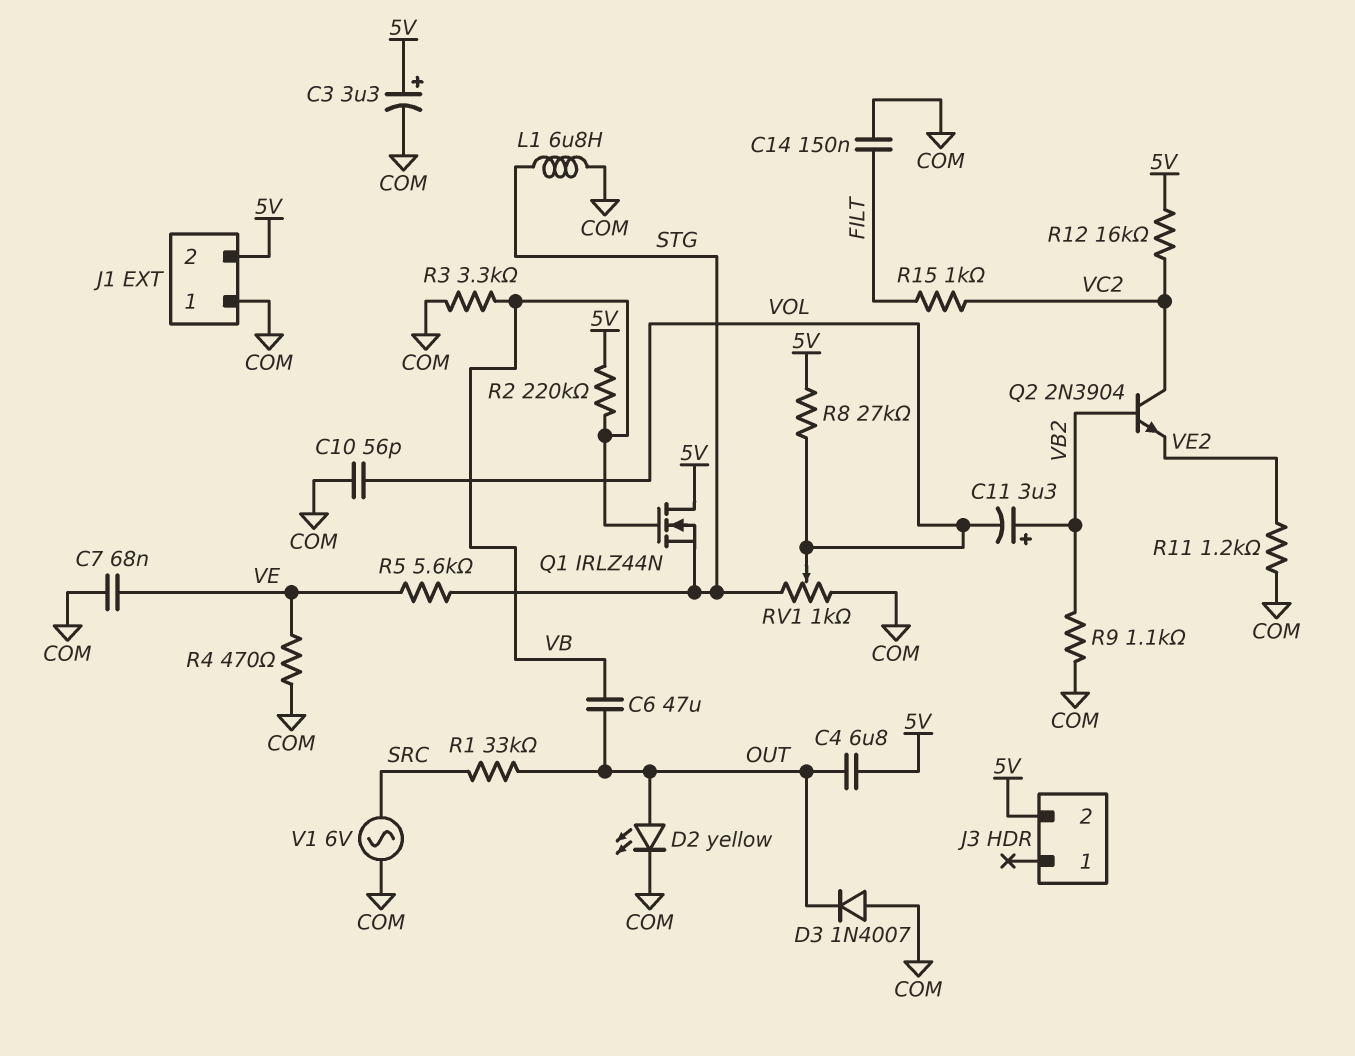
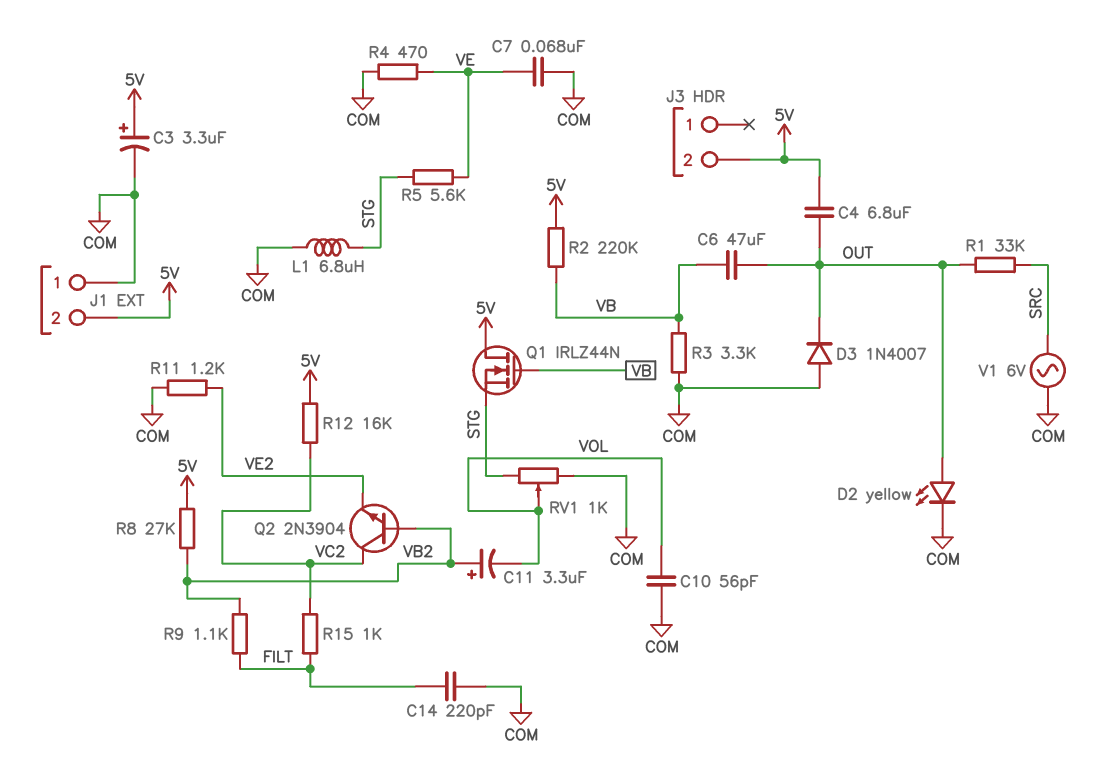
C14: 150nF (COM, FILT) -> 220pF (COM, FILT)
R8: 27k (5V, VOL) -> 27k (5V, VB2)
R9: 1.1k (COM, VB2) -> 1.1k (FILT, VB2)

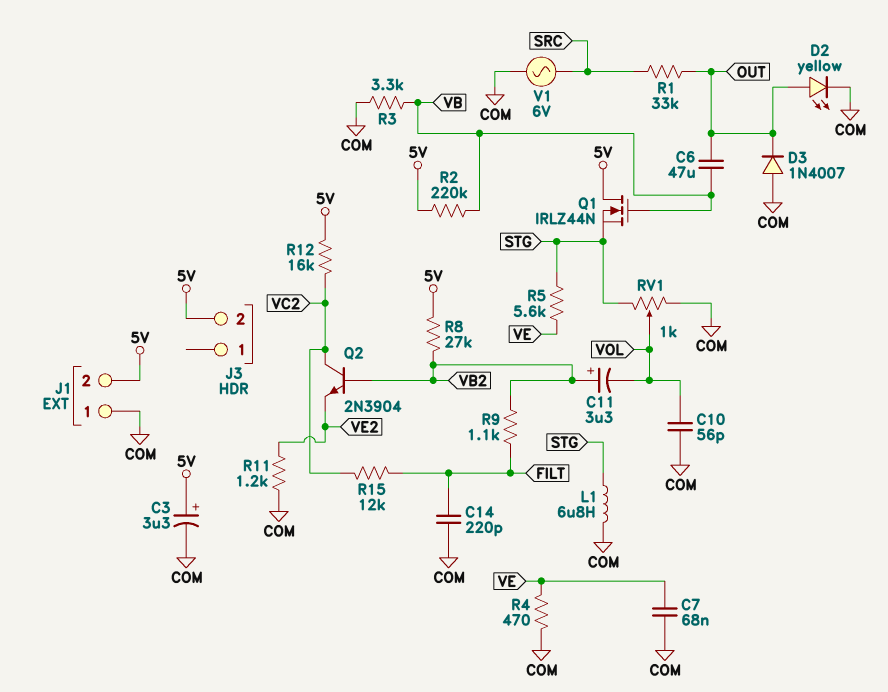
C4: 6.8uF (5V, OUT) -> none
R15: 1k (FILT, VC2) -> 12k (FILT, VC2)

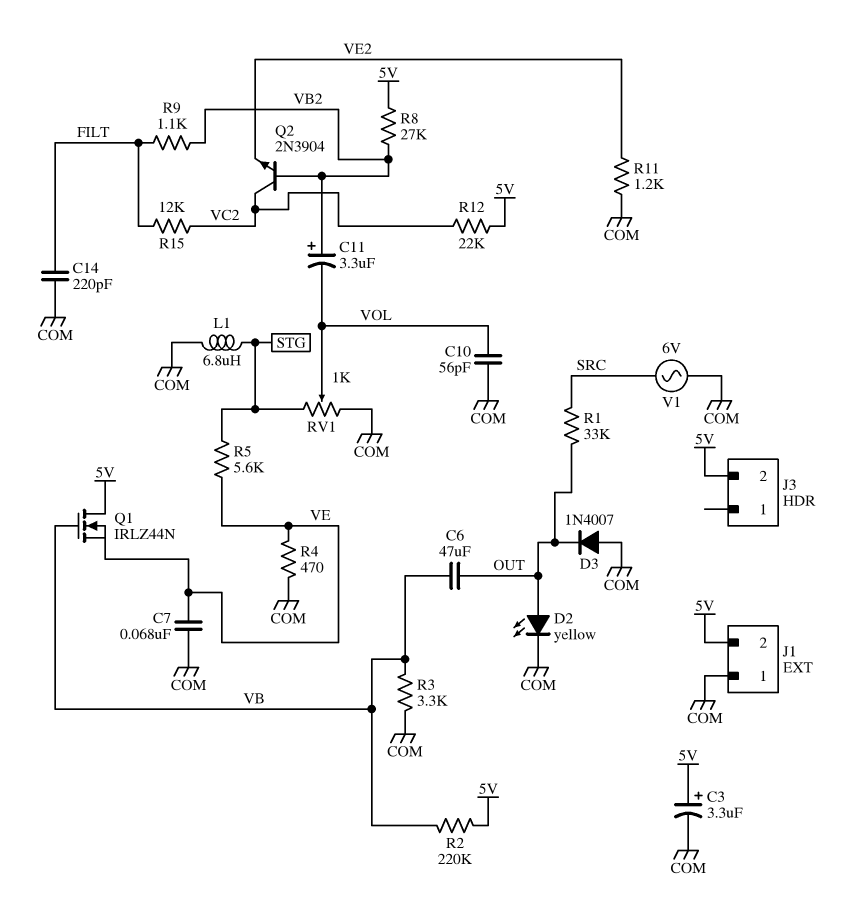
Q1: NMOS IRLZ44N (G VB, D 5V, S STG) -> NMOS IRLZ44N (G VB, D 5V, S VE)
R12: 16k (5V, VC2) -> 22k (5V, VC2)

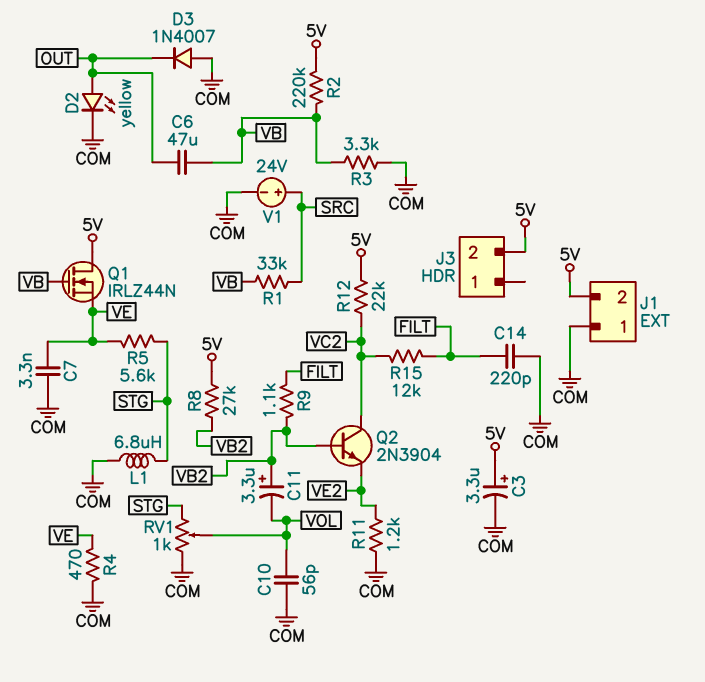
C7: 68nF (COM, VE) -> 3.3nF (COM, VE)
R1: 33k (OUT, SRC) -> 33k (SRC, VB)
V1: AC 6V (COM, SRC) -> 24V (plus SRC, minus COM)

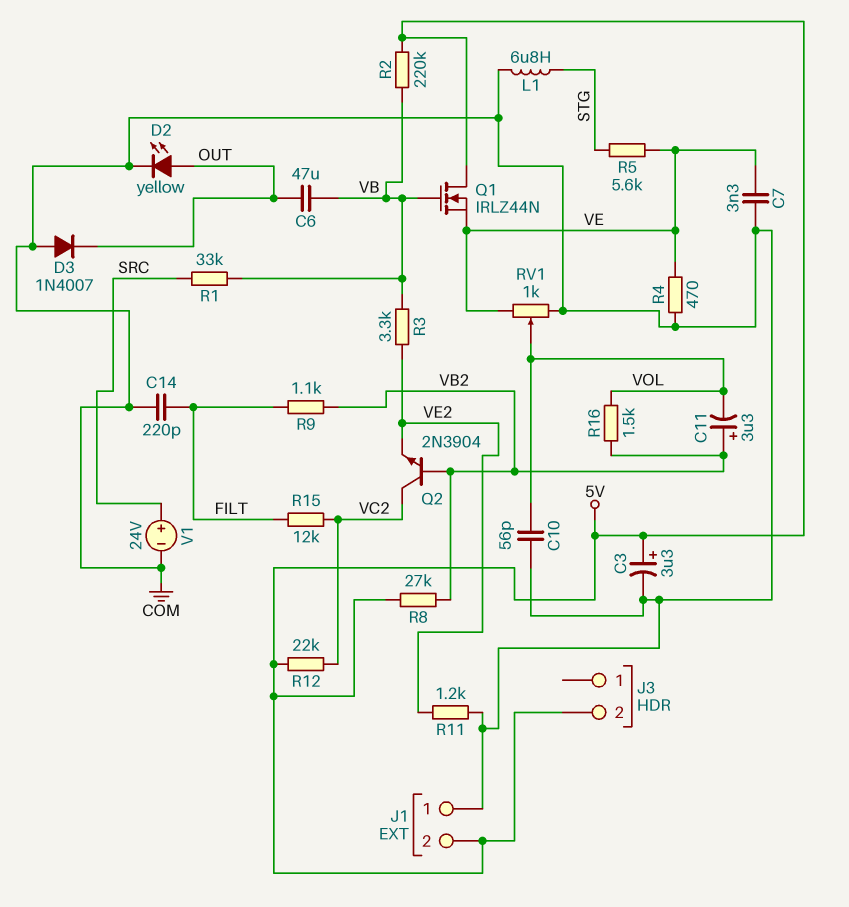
R3: 3.3k (COM, VB) -> 3.3k (VB, VE2)
R16: none -> 1.5k (VB2, VOL)
RV1: 1k (COM, STG, wiper VOL) -> 1k (COM, VE, wiper VOL)

